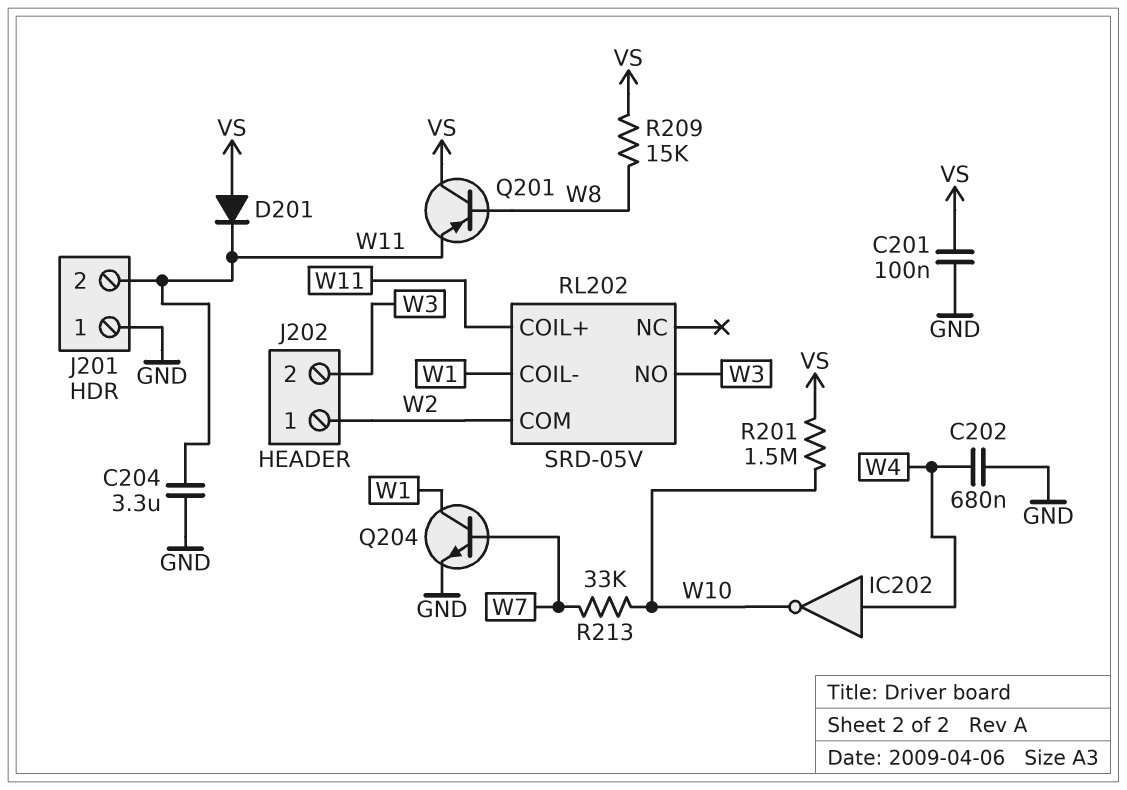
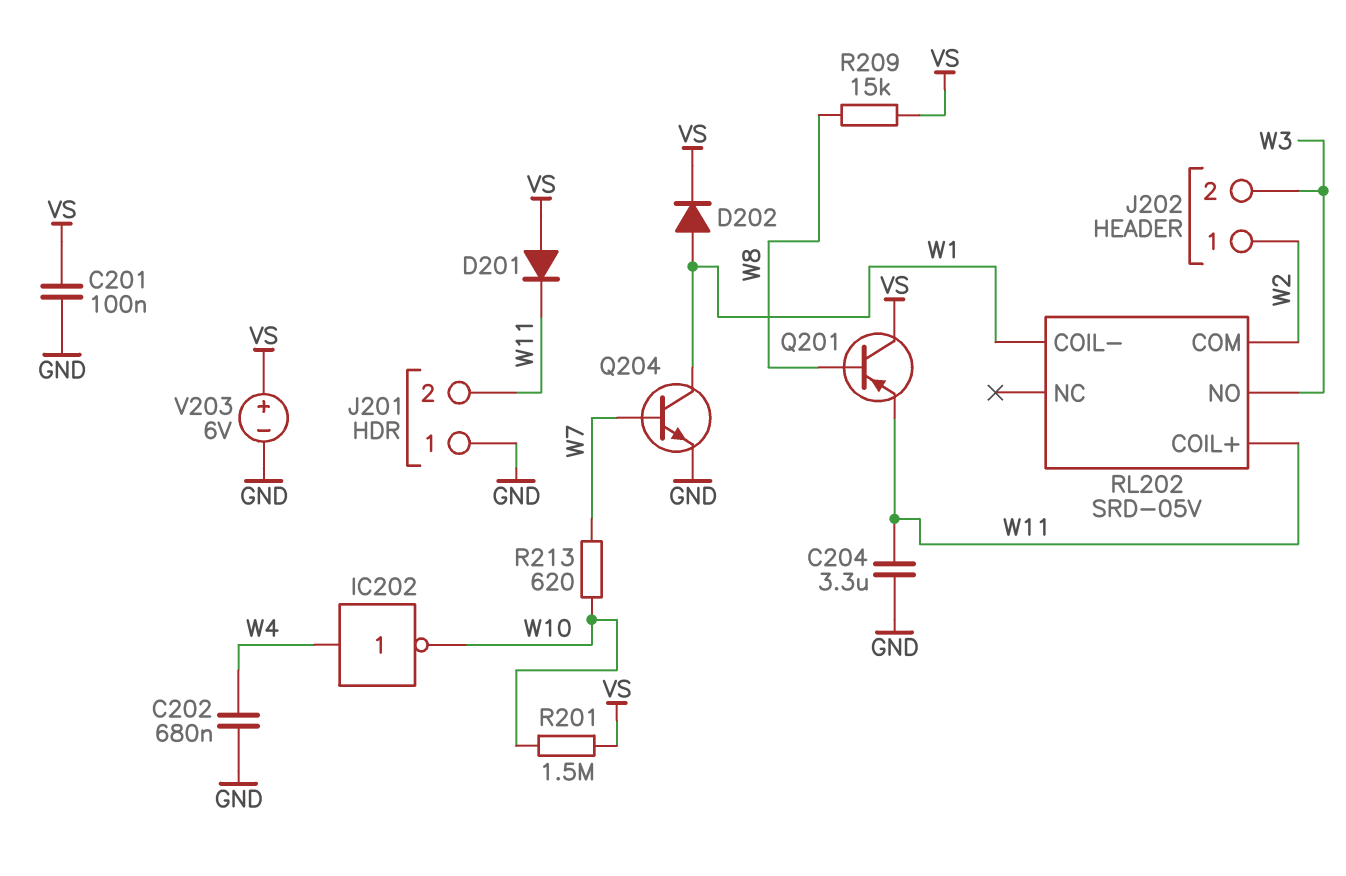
D202: none -> diode (A W1, K VS)
R213: 33k (W7, W10) -> 620 (W7, W10)
V203: none -> 6V (plus VS, minus GND)

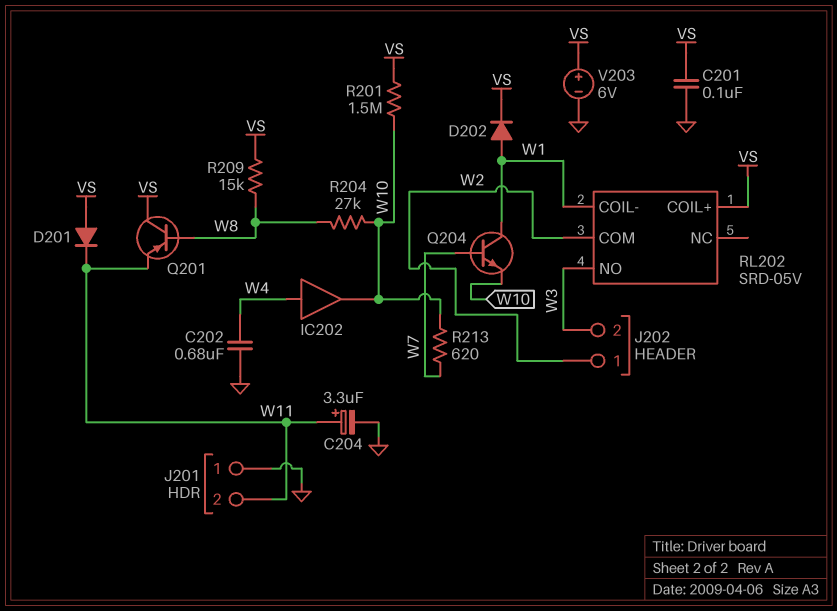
C204: 3.3uF (GND, W11) -> 3.3uF (plus W11, minus GND)
IC202: NOT (in W4, out W10) -> buffer (in W4, out W10)
Q204: NPN (B W7, C W1, E GND) -> NPN (B W7, C W1, E W10)
R204: none -> 27k (W8, W10)
RL202 pin COIL+: W11 -> VS

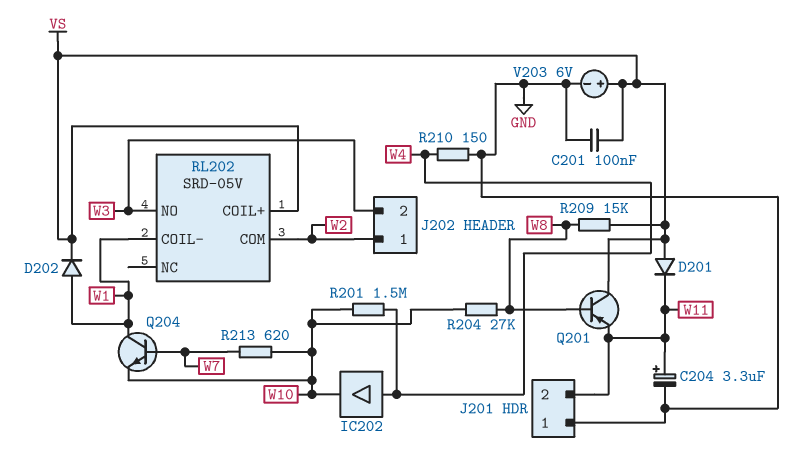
C202: 680nF (GND, W4) -> none
R201: 1.5M (VS, W10) -> 1.5M (W4, W10)
R210: none -> 150 (GND, W4)

